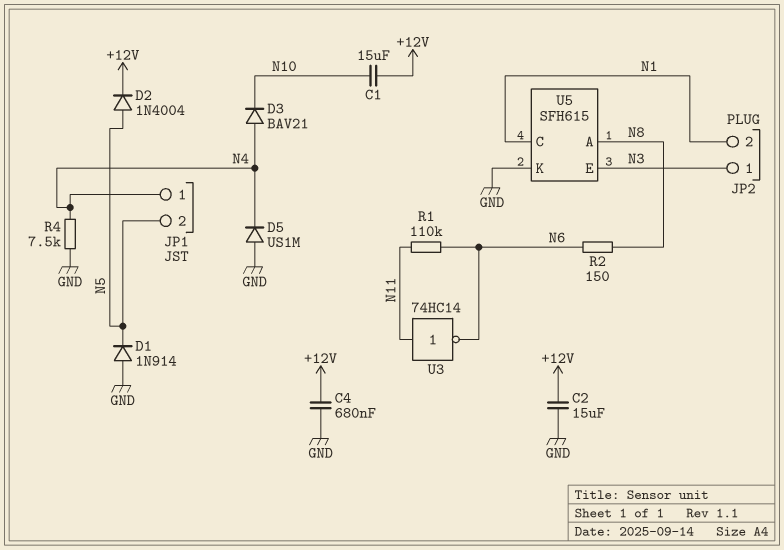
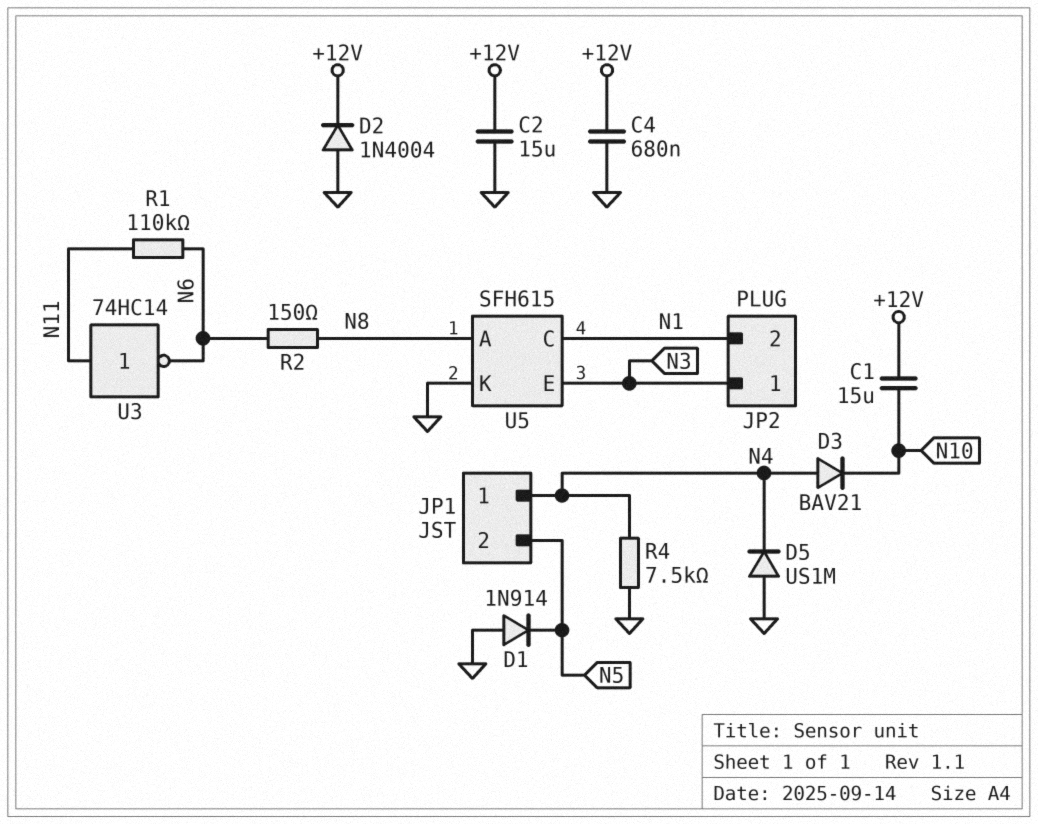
D2: diode 1N4004 (A N5, K +12V) -> diode 1N4004 (A GND, K +12V)

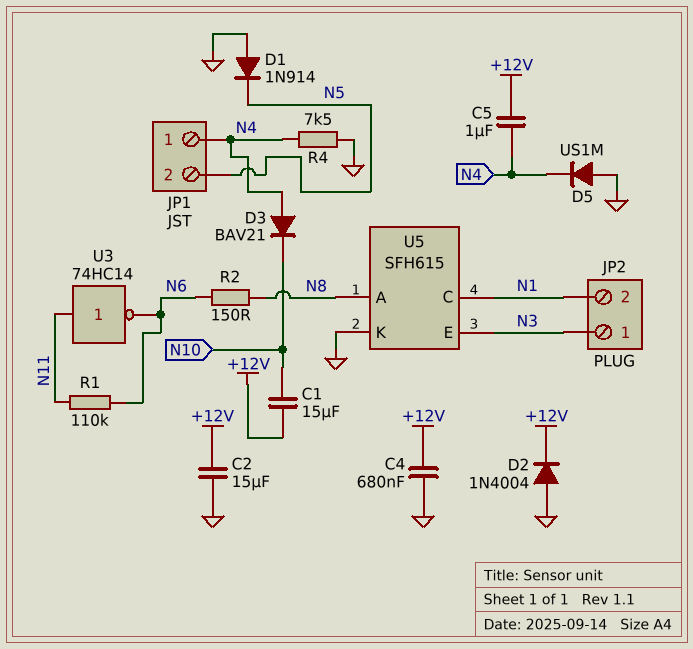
C5: none -> 1uF (+12V, N4)

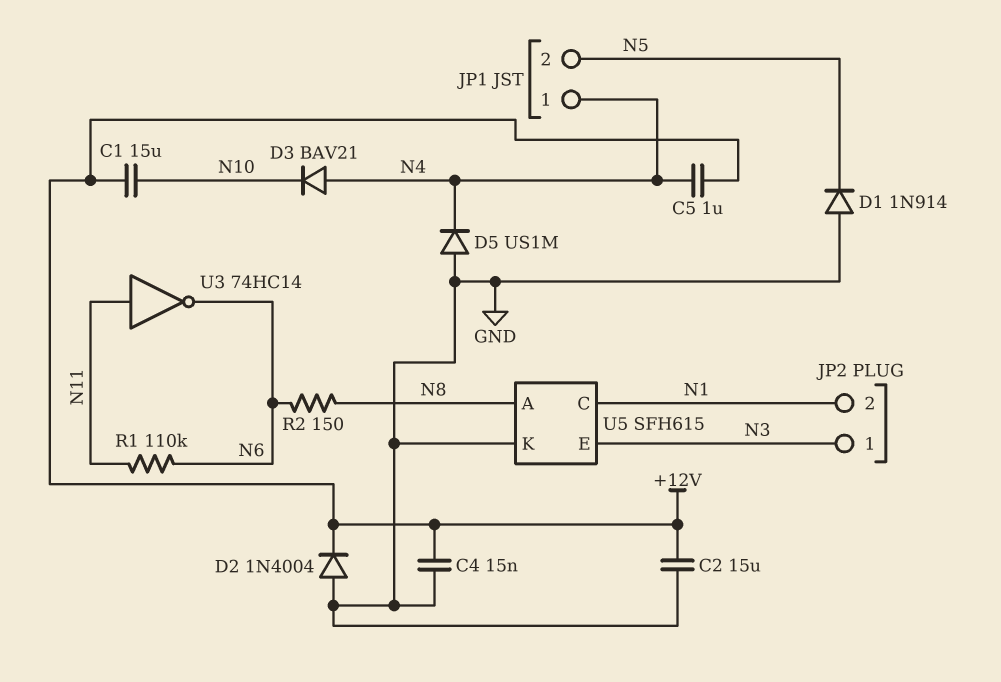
C4: 680nF (+12V, GND) -> 15nF (+12V, GND)
R4: 7.5k (GND, N4) -> none

